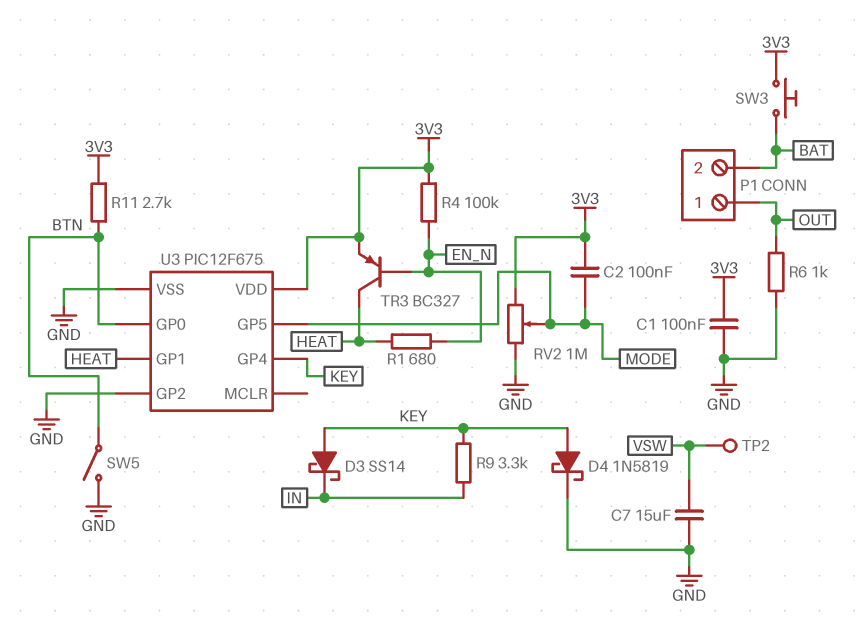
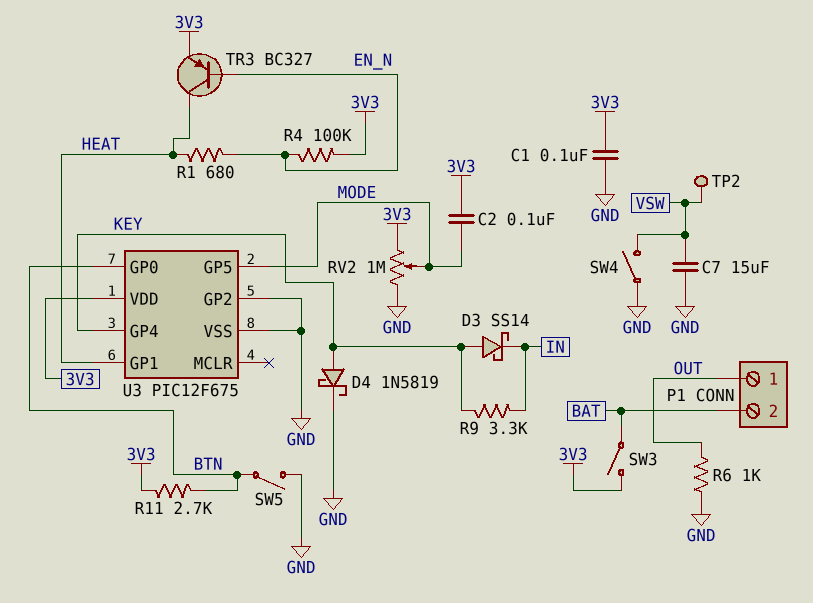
SW3: button (3V3, BAT) -> switch (3V3, BAT)
SW4: none -> switch (GND, VSW)

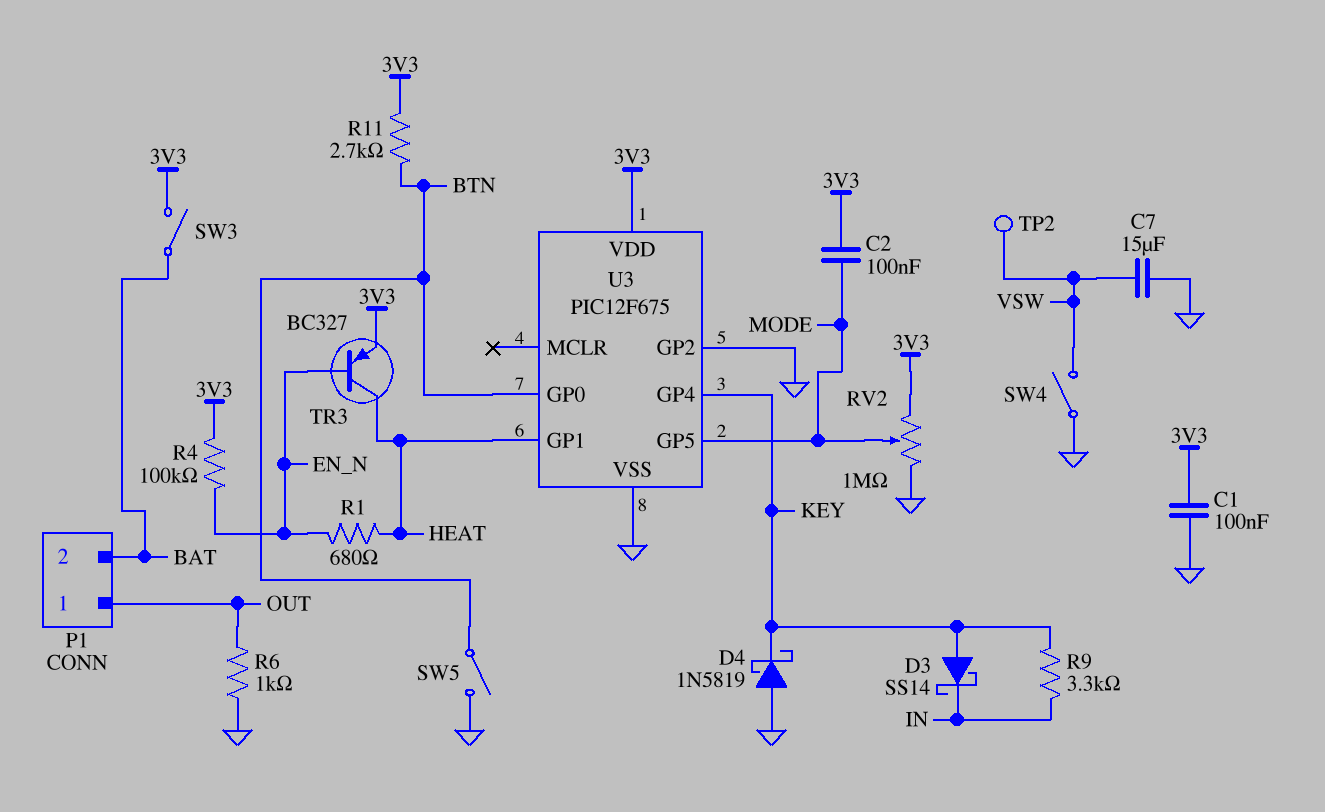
D4: schottky 1N5819 (A KEY, K GND) -> schottky 1N5819 (A GND, K KEY)

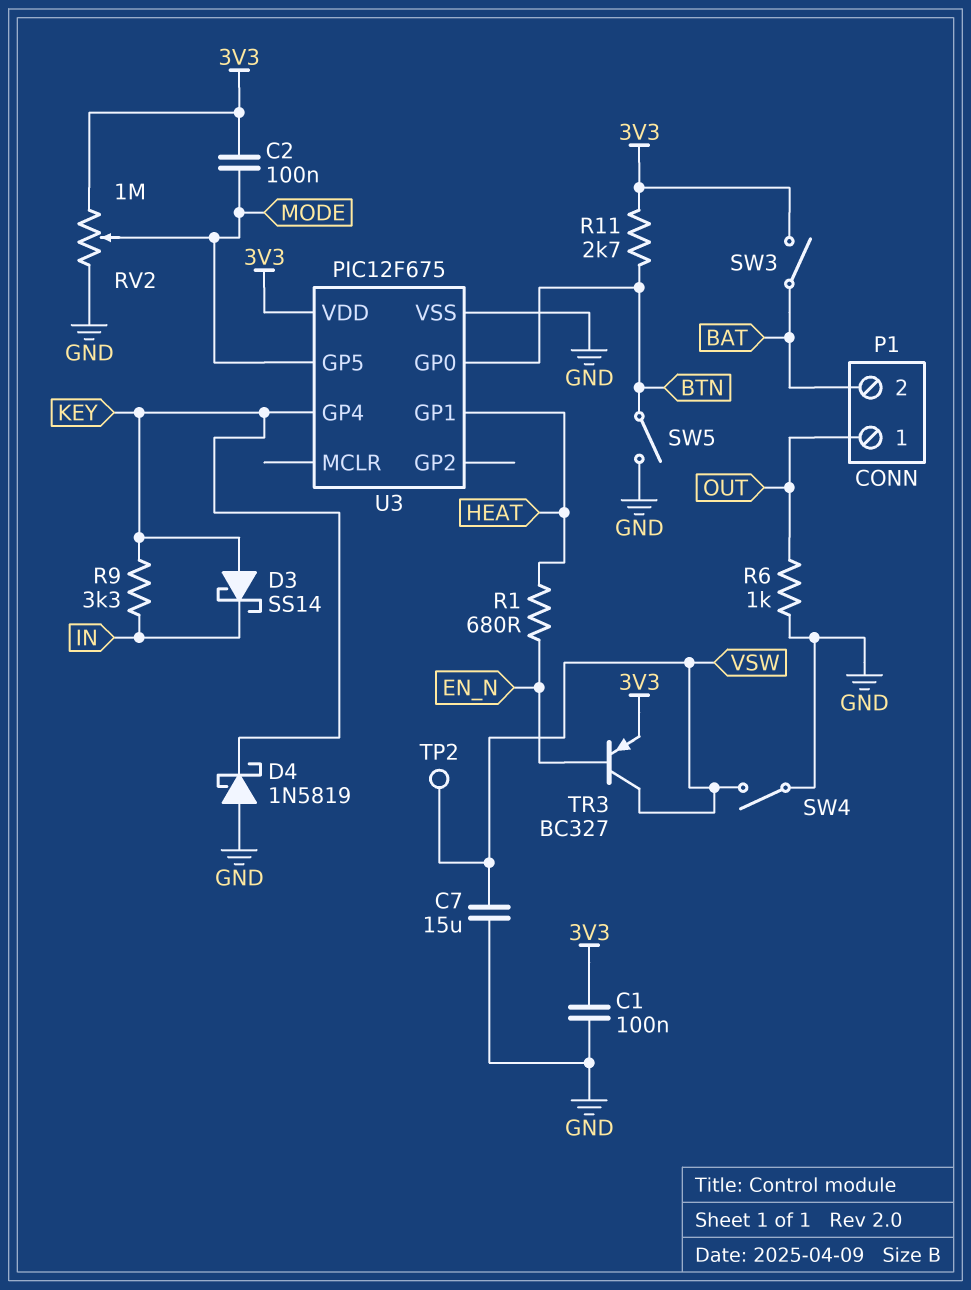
R4: 100k (3V3, EN_N) -> none
TR3: PNP BC327 (B EN_N, C HEAT, E 3V3) -> PNP BC327 (B EN_N, C VSW, E 3V3)
U3 pin GP2: GND -> none

